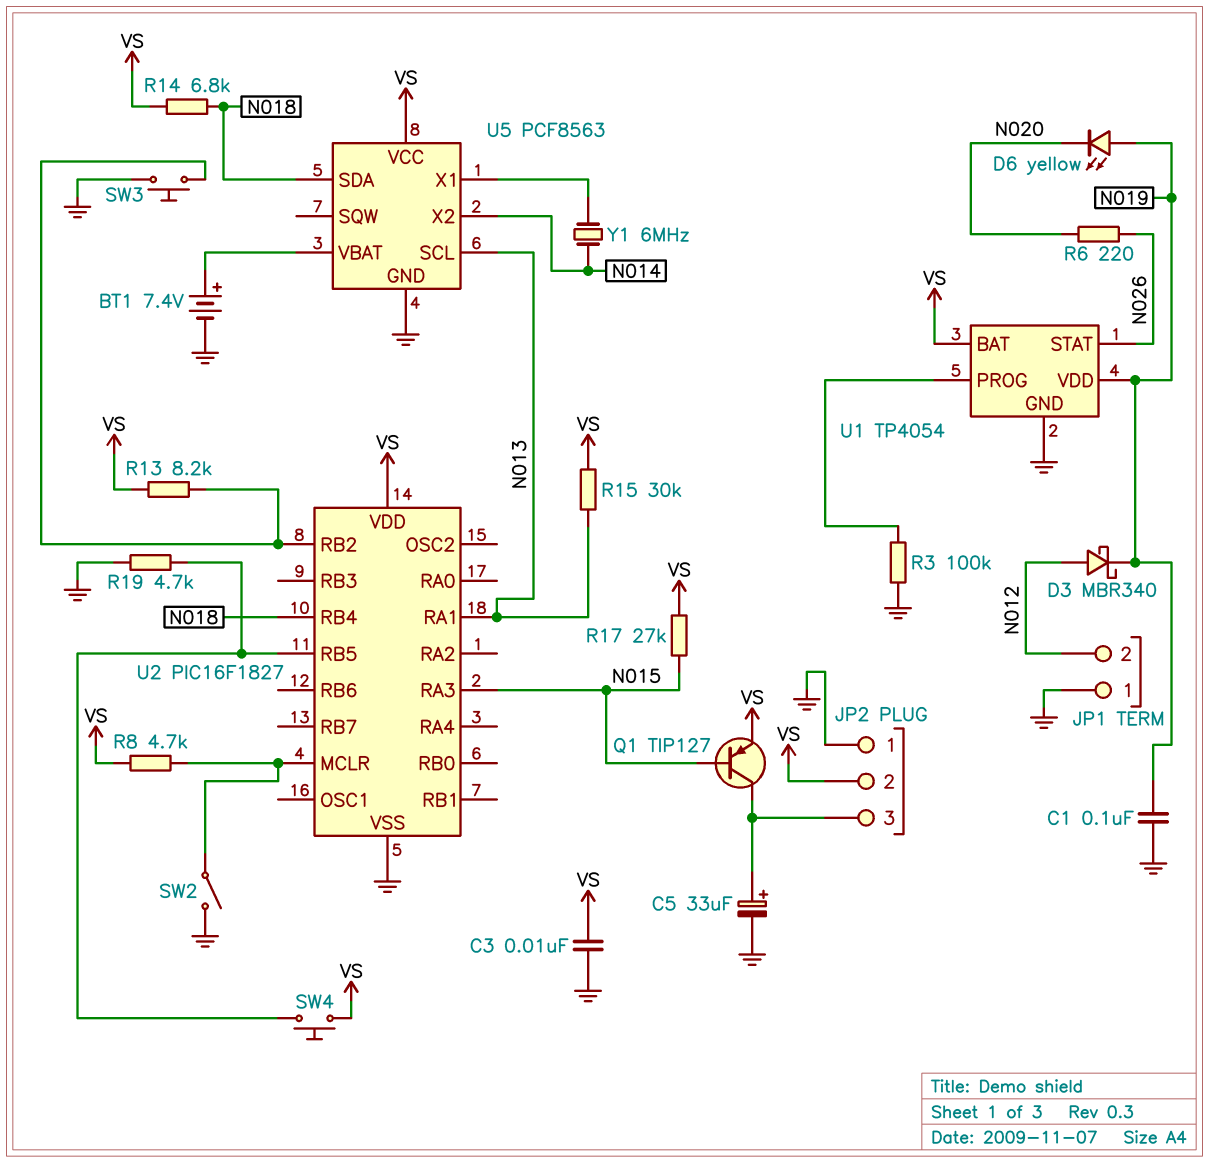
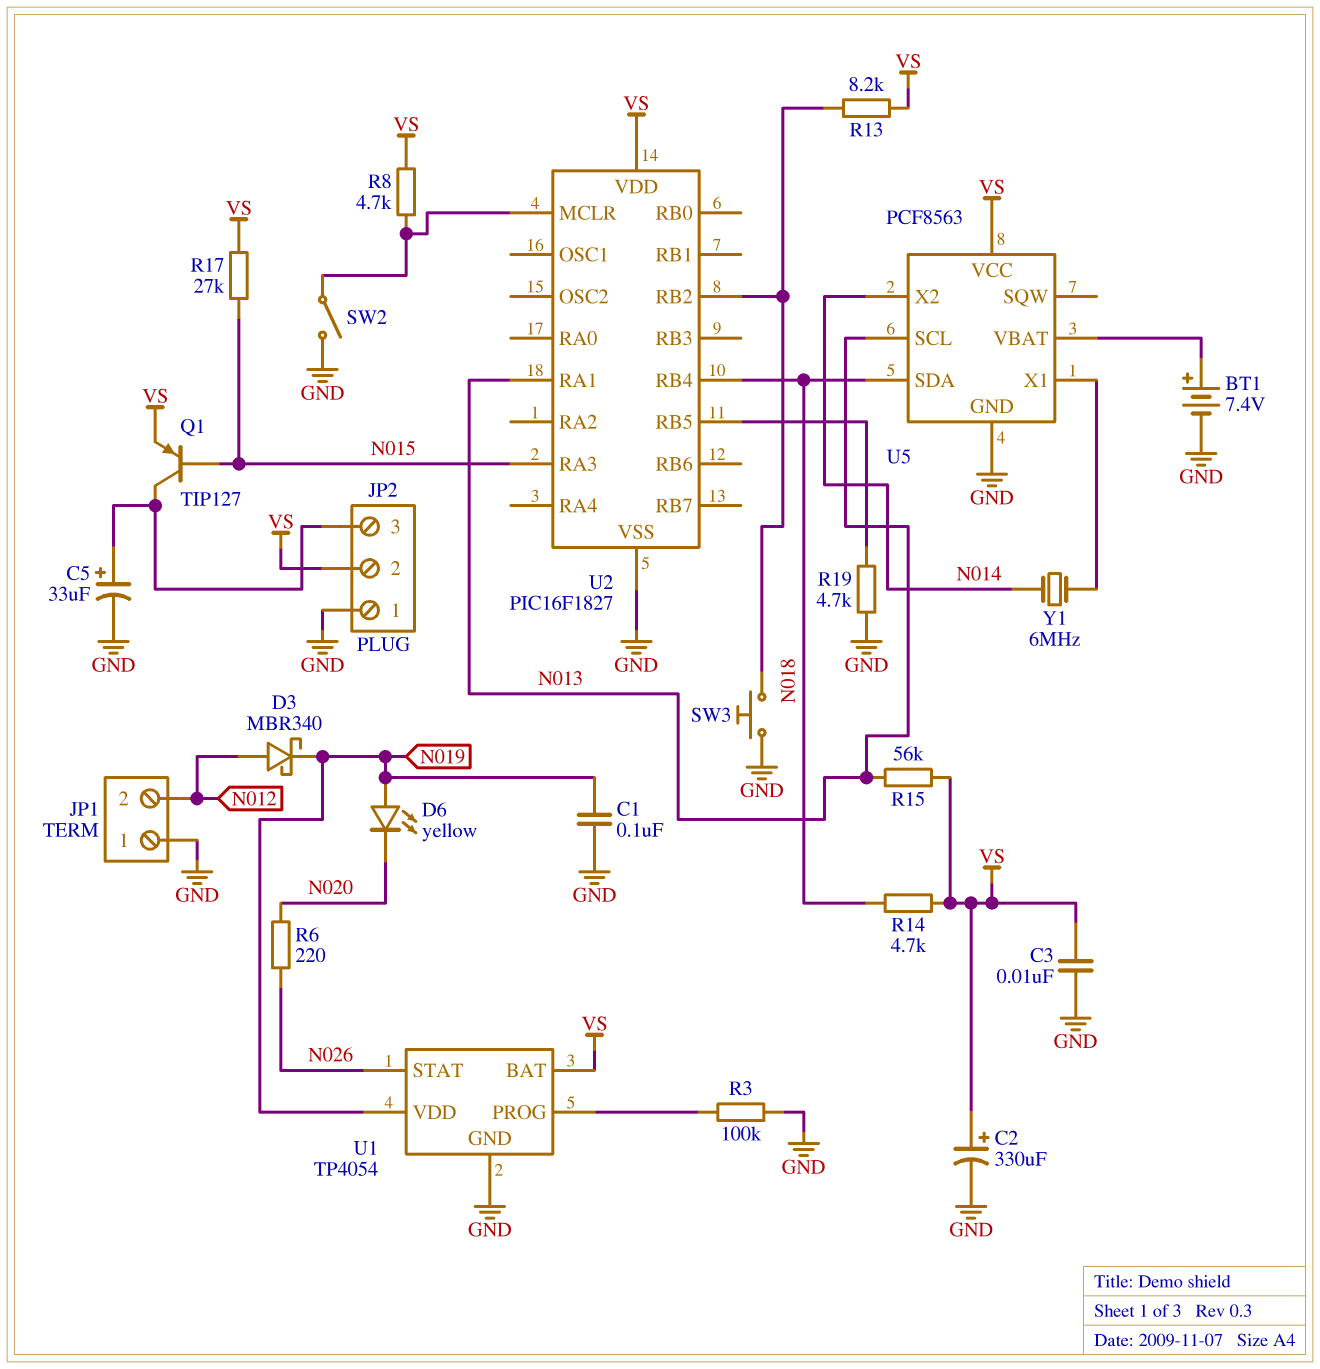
C2: none -> 330uF (plus VS, minus GND)
R14: 6.8k (N018, VS) -> 4.7k (N018, VS)
R15: 30k (N013, VS) -> 56k (N013, VS)
SW4: button (U2/RB5, VS) -> none

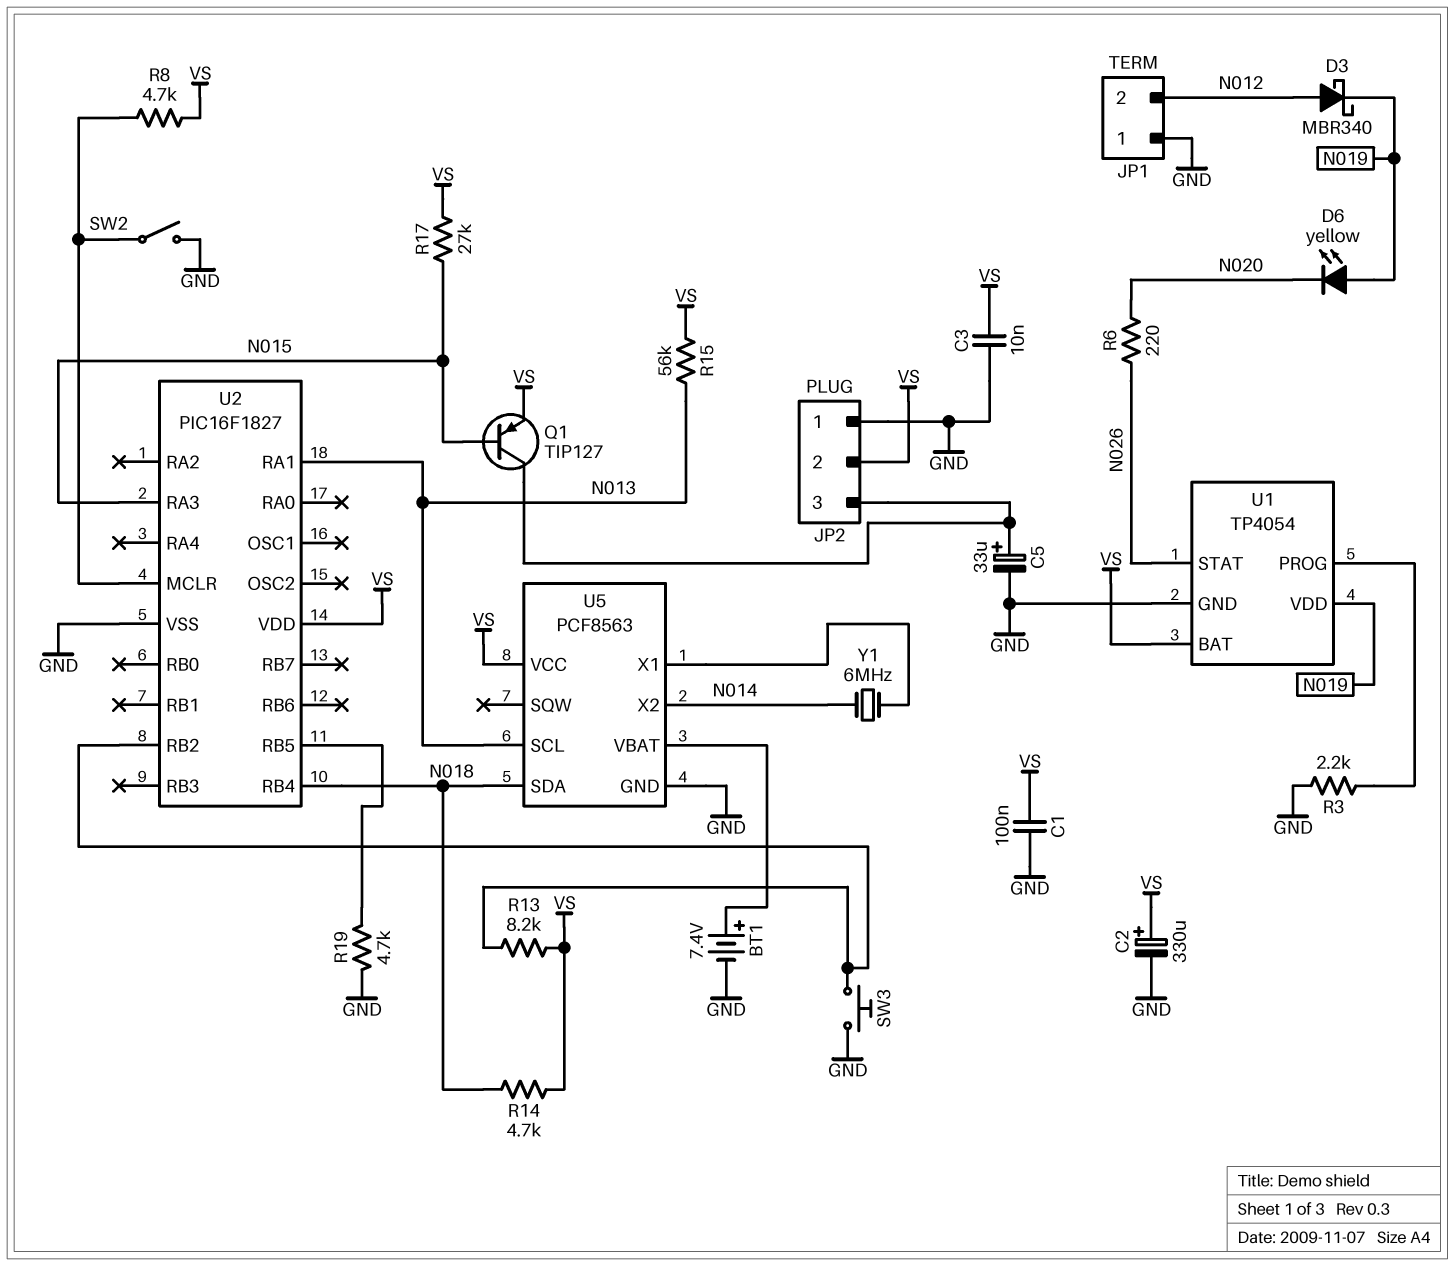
C1: 100nF (GND, N019) -> 100nF (GND, VS)
R3: 100k (GND, U1/PROG) -> 2.2k (GND, U1/PROG)

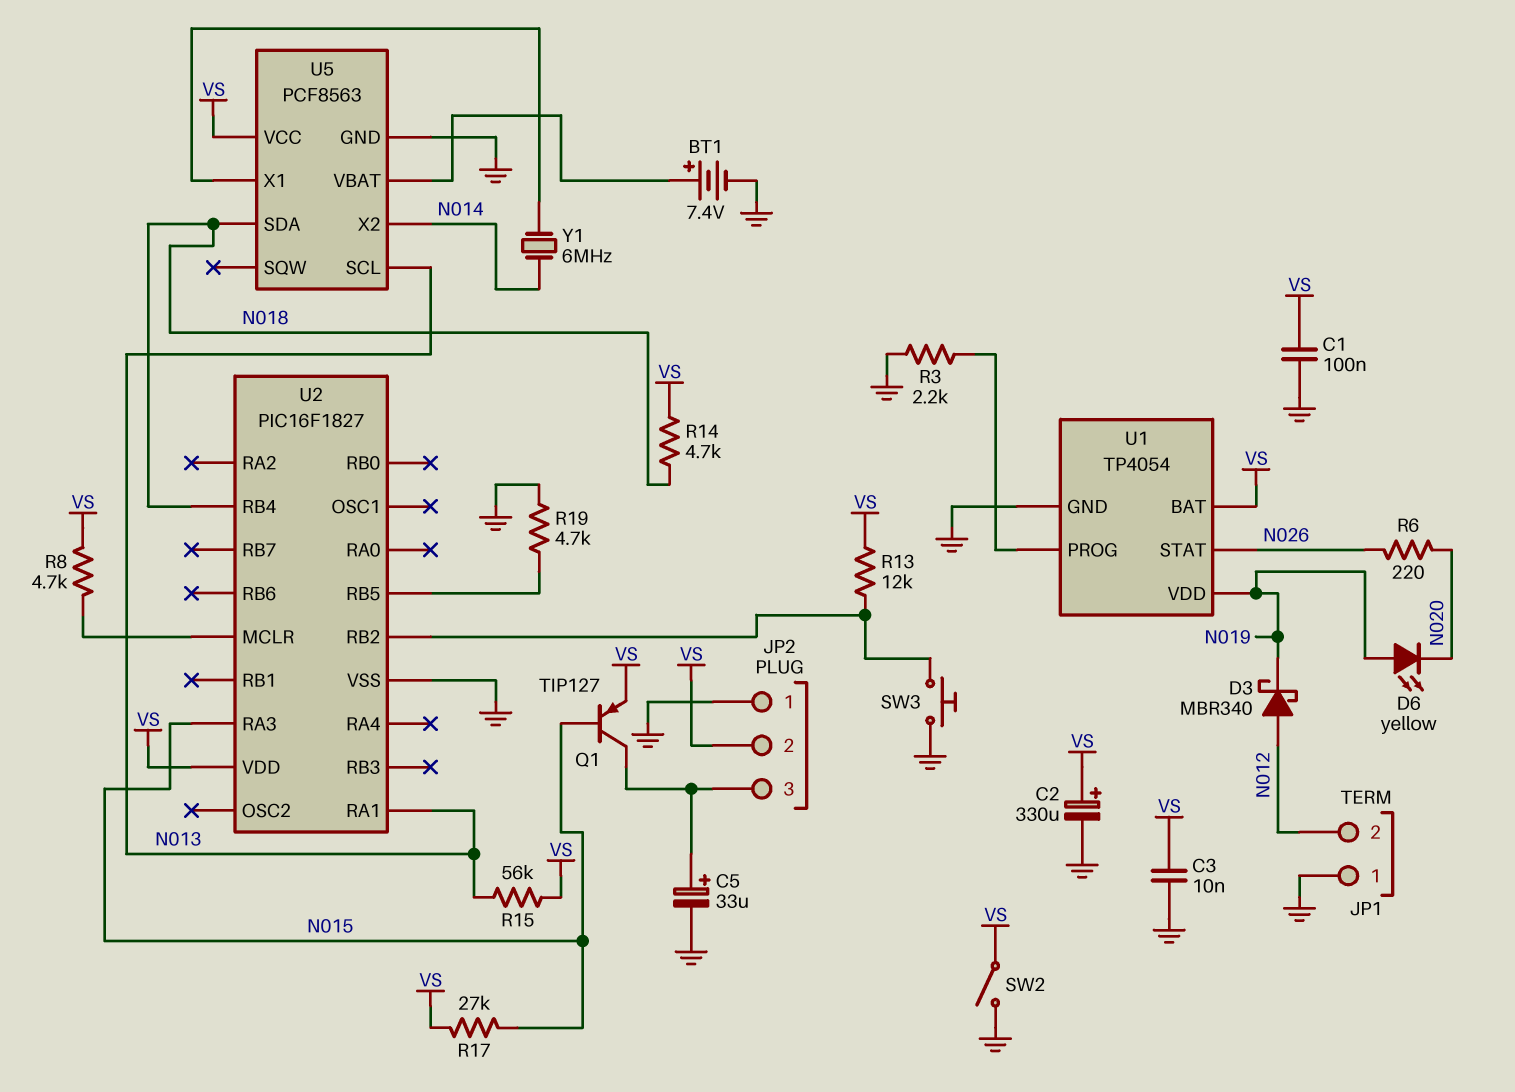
R13: 8.2k (U2/RB2, VS) -> 12k (U2/RB2, VS)
SW2: switch (GND, U2/MCLR) -> switch (GND, VS)

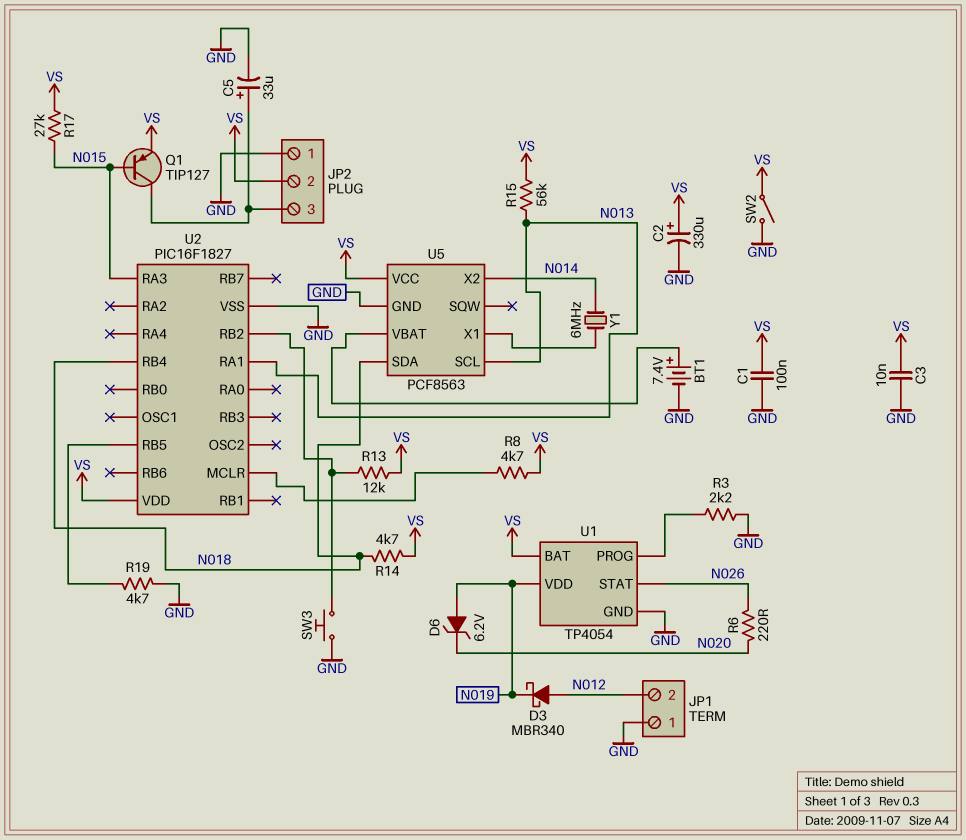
D6: LED yellow (A N019, K N020) -> zener 6.2V (A N019, K N020)

